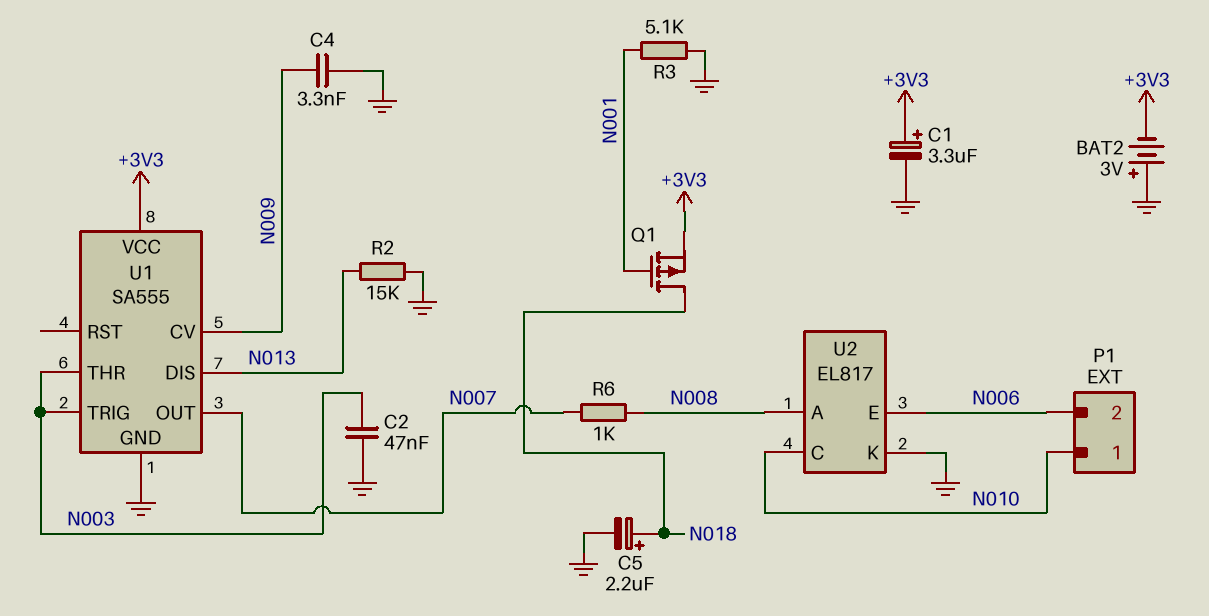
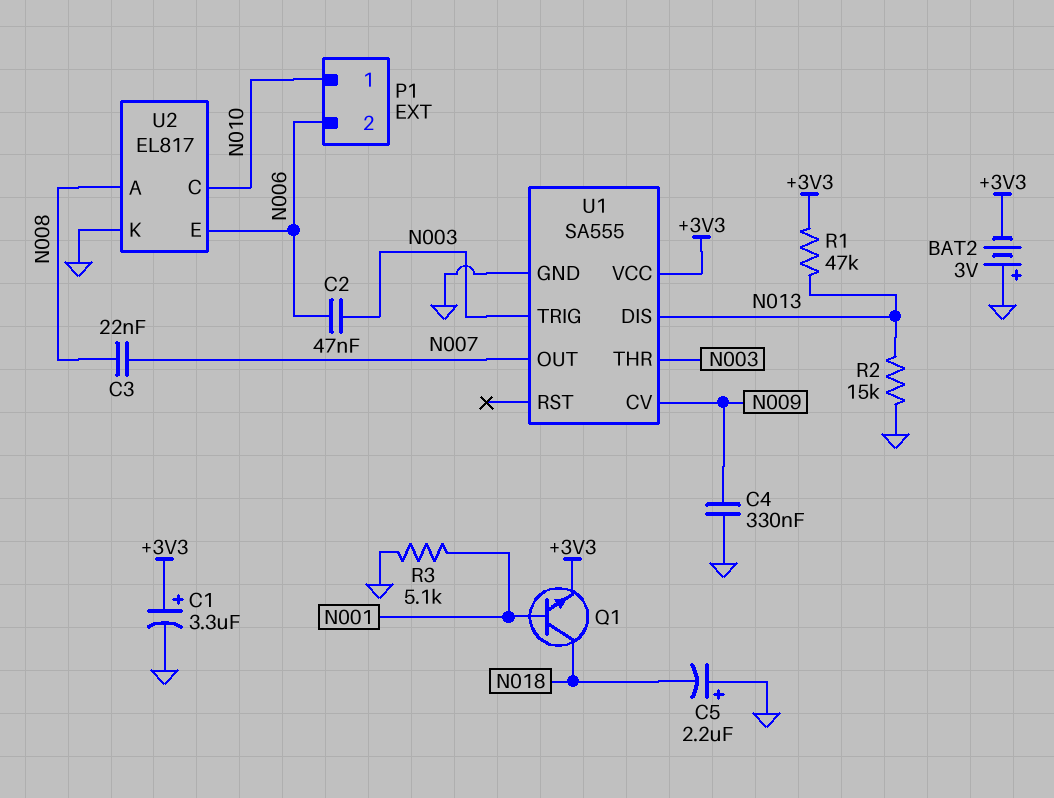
C2: 47nF (GND, N003) -> 47nF (N003, N006)
C3: none -> 22nF (N007, N008)
C4: 3.3nF (GND, N009) -> 330nF (GND, N009)
C5: 2.2uF (plus N018, minus GND) -> 2.2uF (plus GND, minus N018)
Q1: PMOS (G N001, D N018, S +3V3) -> NPN (B N001, C N018, E +3V3)
R1: none -> 47k (+3V3, N013)
R6: 1k (N007, N008) -> none

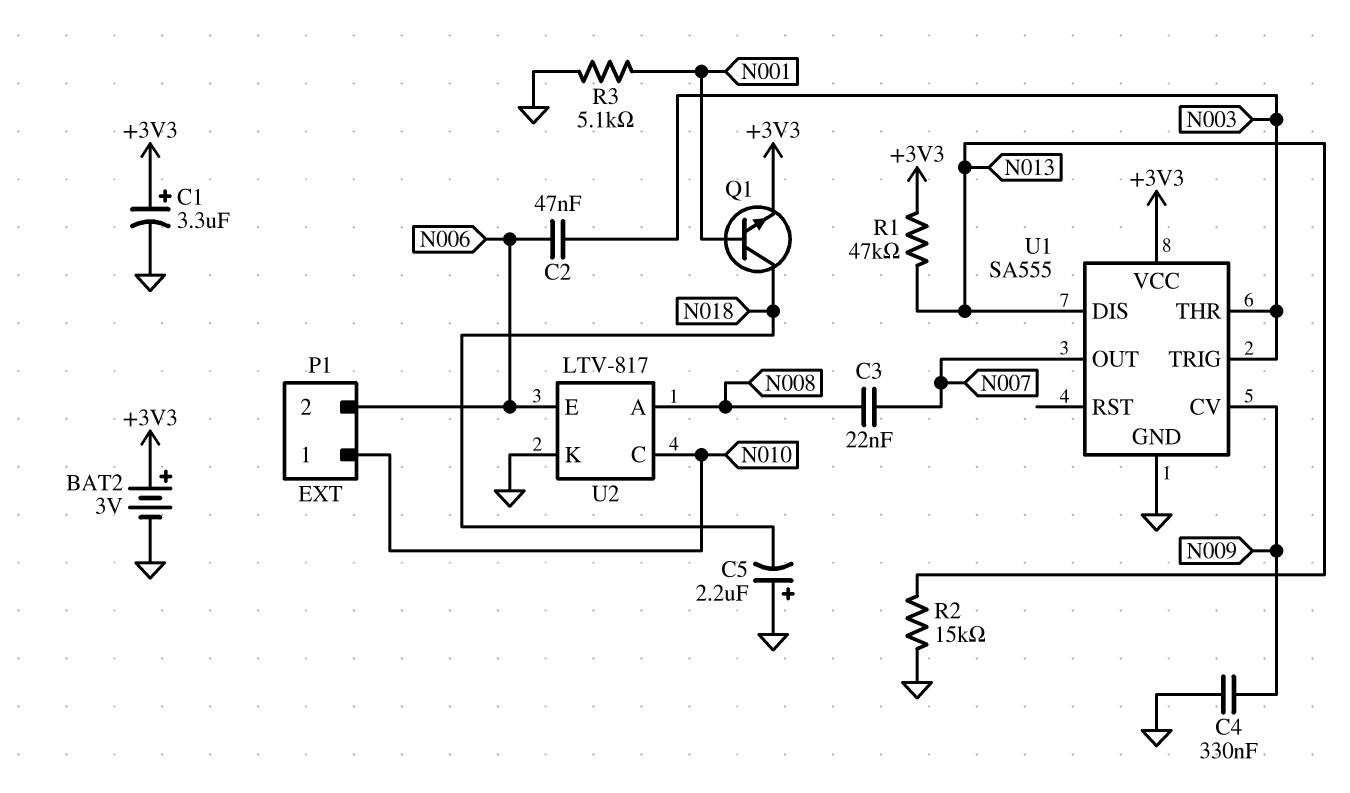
BAT2: 3V (plus GND, minus +3V3) -> 3V (plus +3V3, minus GND)
U2: EL817 -> LTV-817

